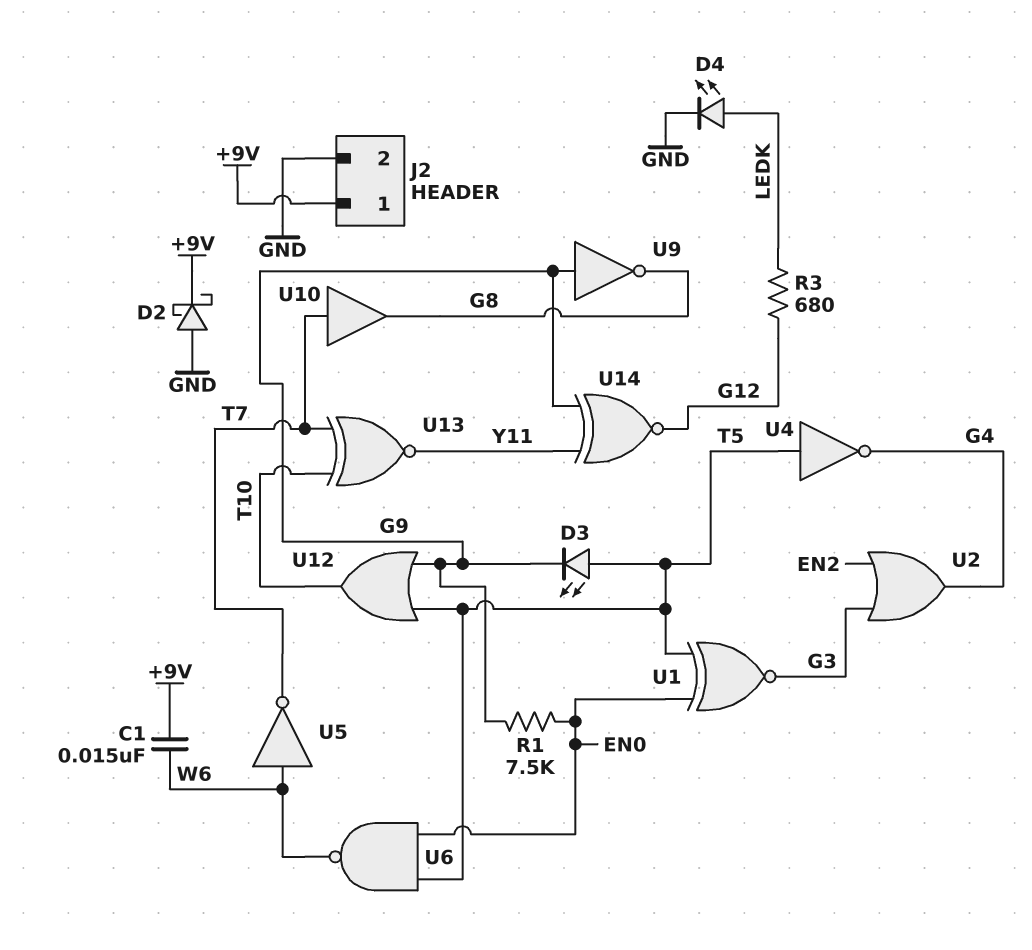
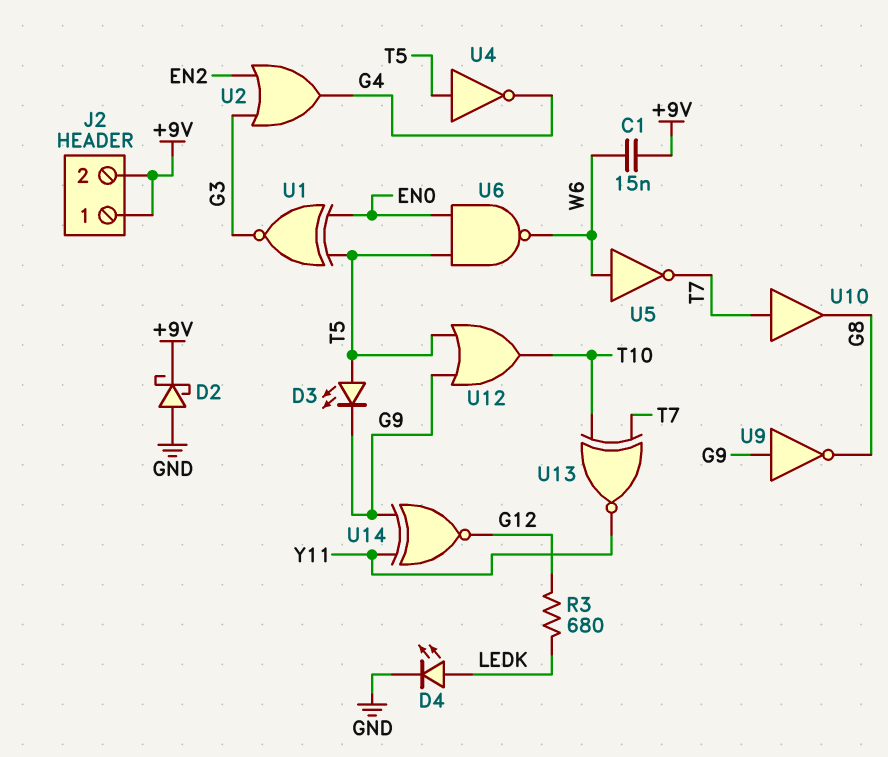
J2 pin 2: GND -> +9V
R1: 7.5k (EN0, G9) -> none

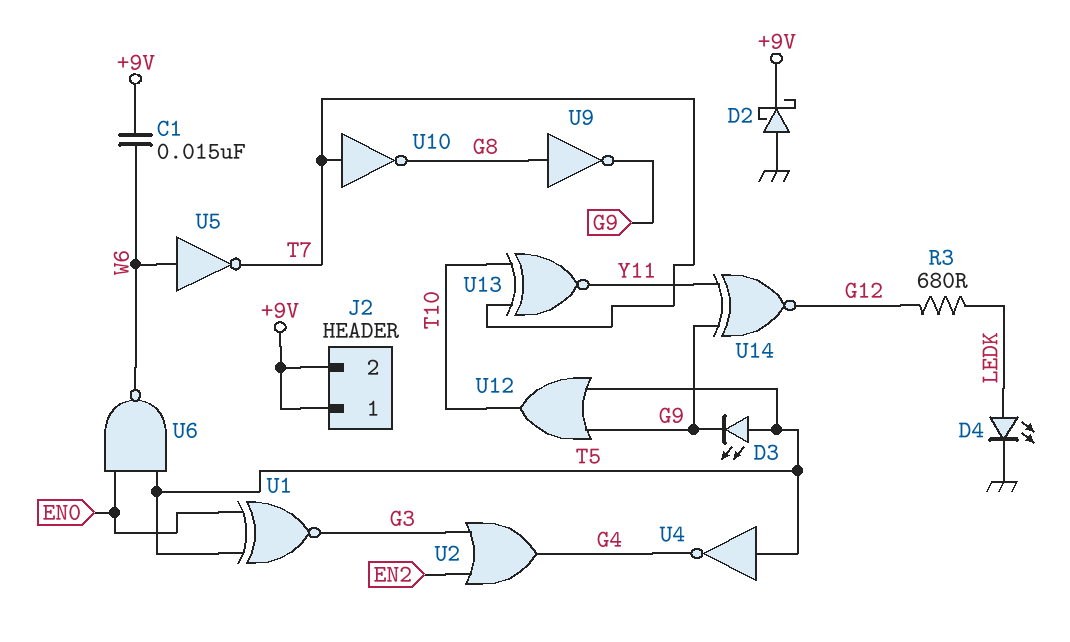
U9: NOT (in G9, out G8) -> NOT (in G8, out G9)
U10: buffer (in T7, out G8) -> NOT (in T7, out G8)

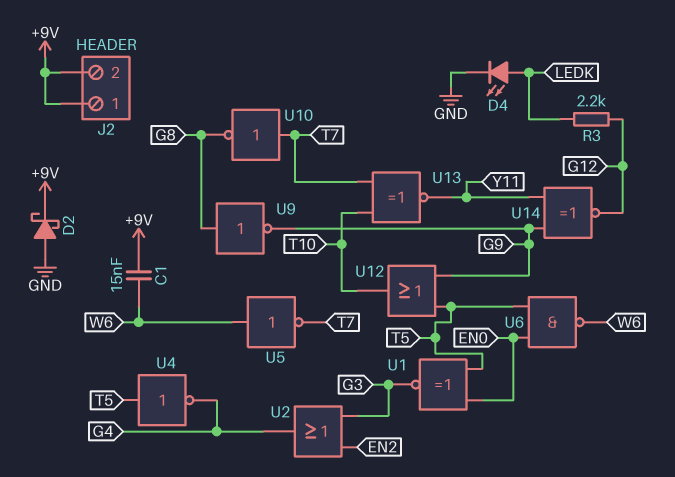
D3: LED (A T5, K G9) -> none
R3: 680 (G12, LEDK) -> 2.2k (G12, LEDK)

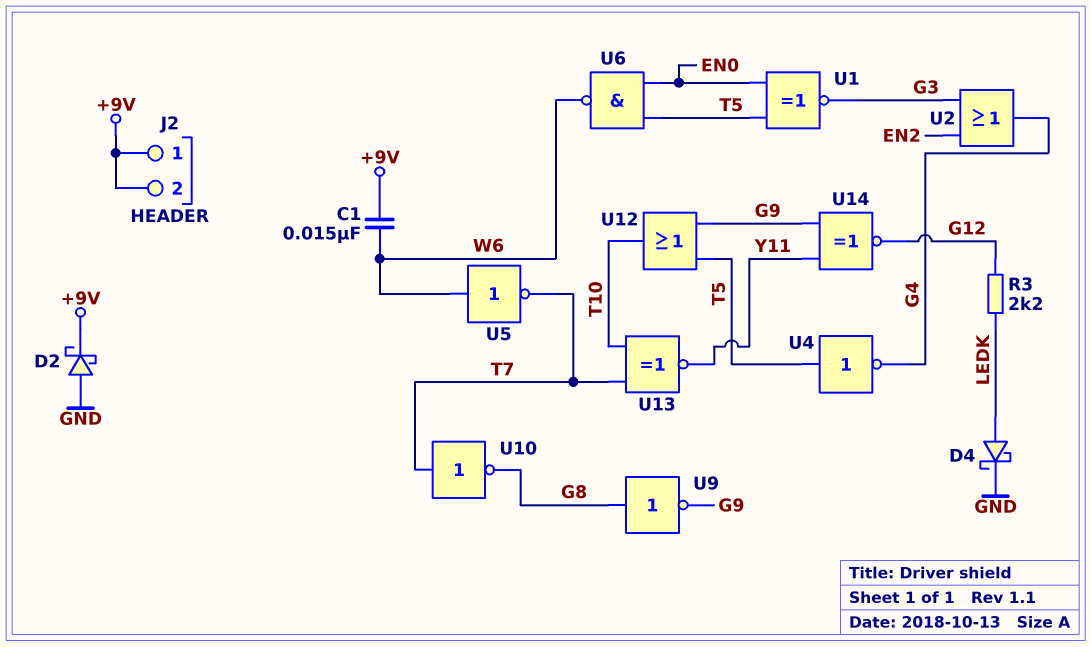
D4: LED (A LEDK, K GND) -> schottky (A LEDK, K GND)

